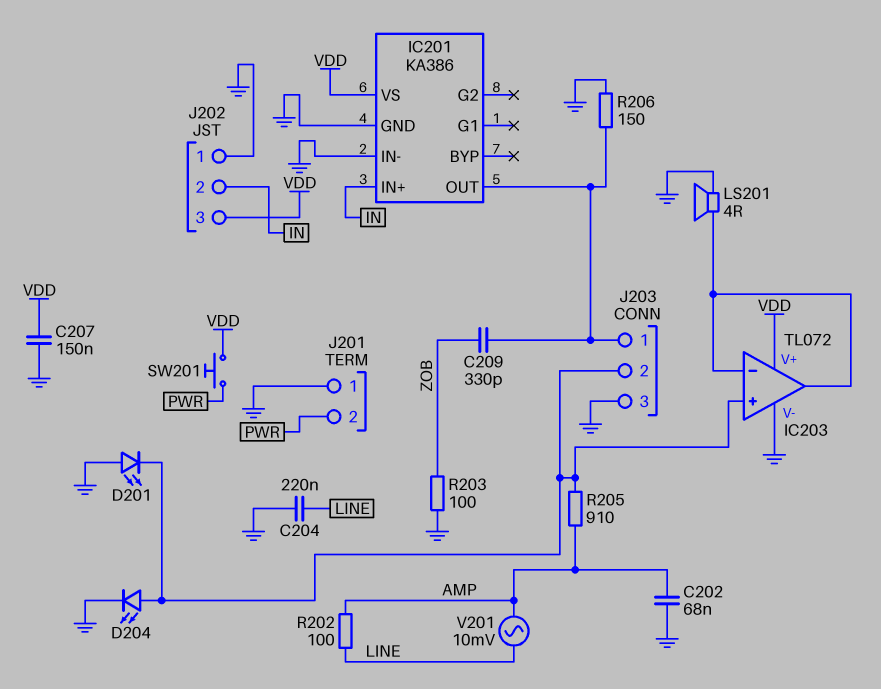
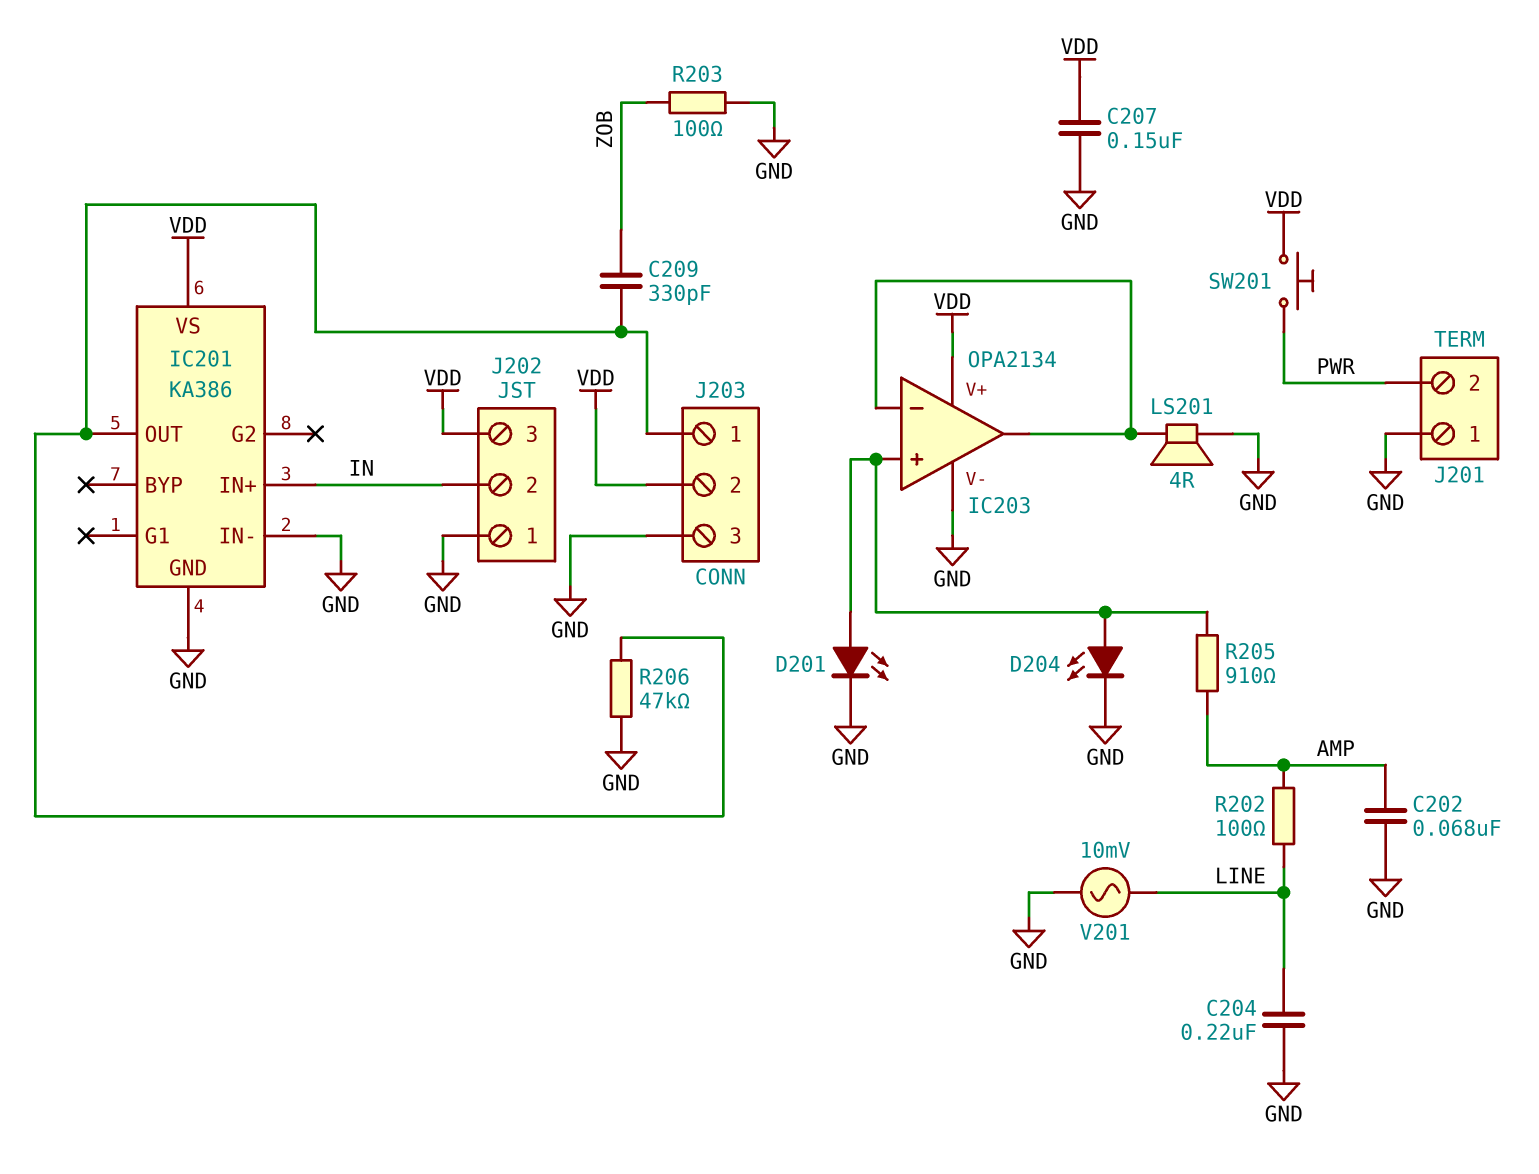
D201: LED (A GND, K IC203/in+) -> LED (A IC203/in+, K GND)
IC203: TL072 -> OPA2134
J203 pin 2: IC203/in+ -> VDD
R206: 150 (GND, IC201/OUT) -> 47k (GND, IC201/OUT)
V201: AC 10mV (AMP, LINE) -> AC 10mV (GND, LINE)

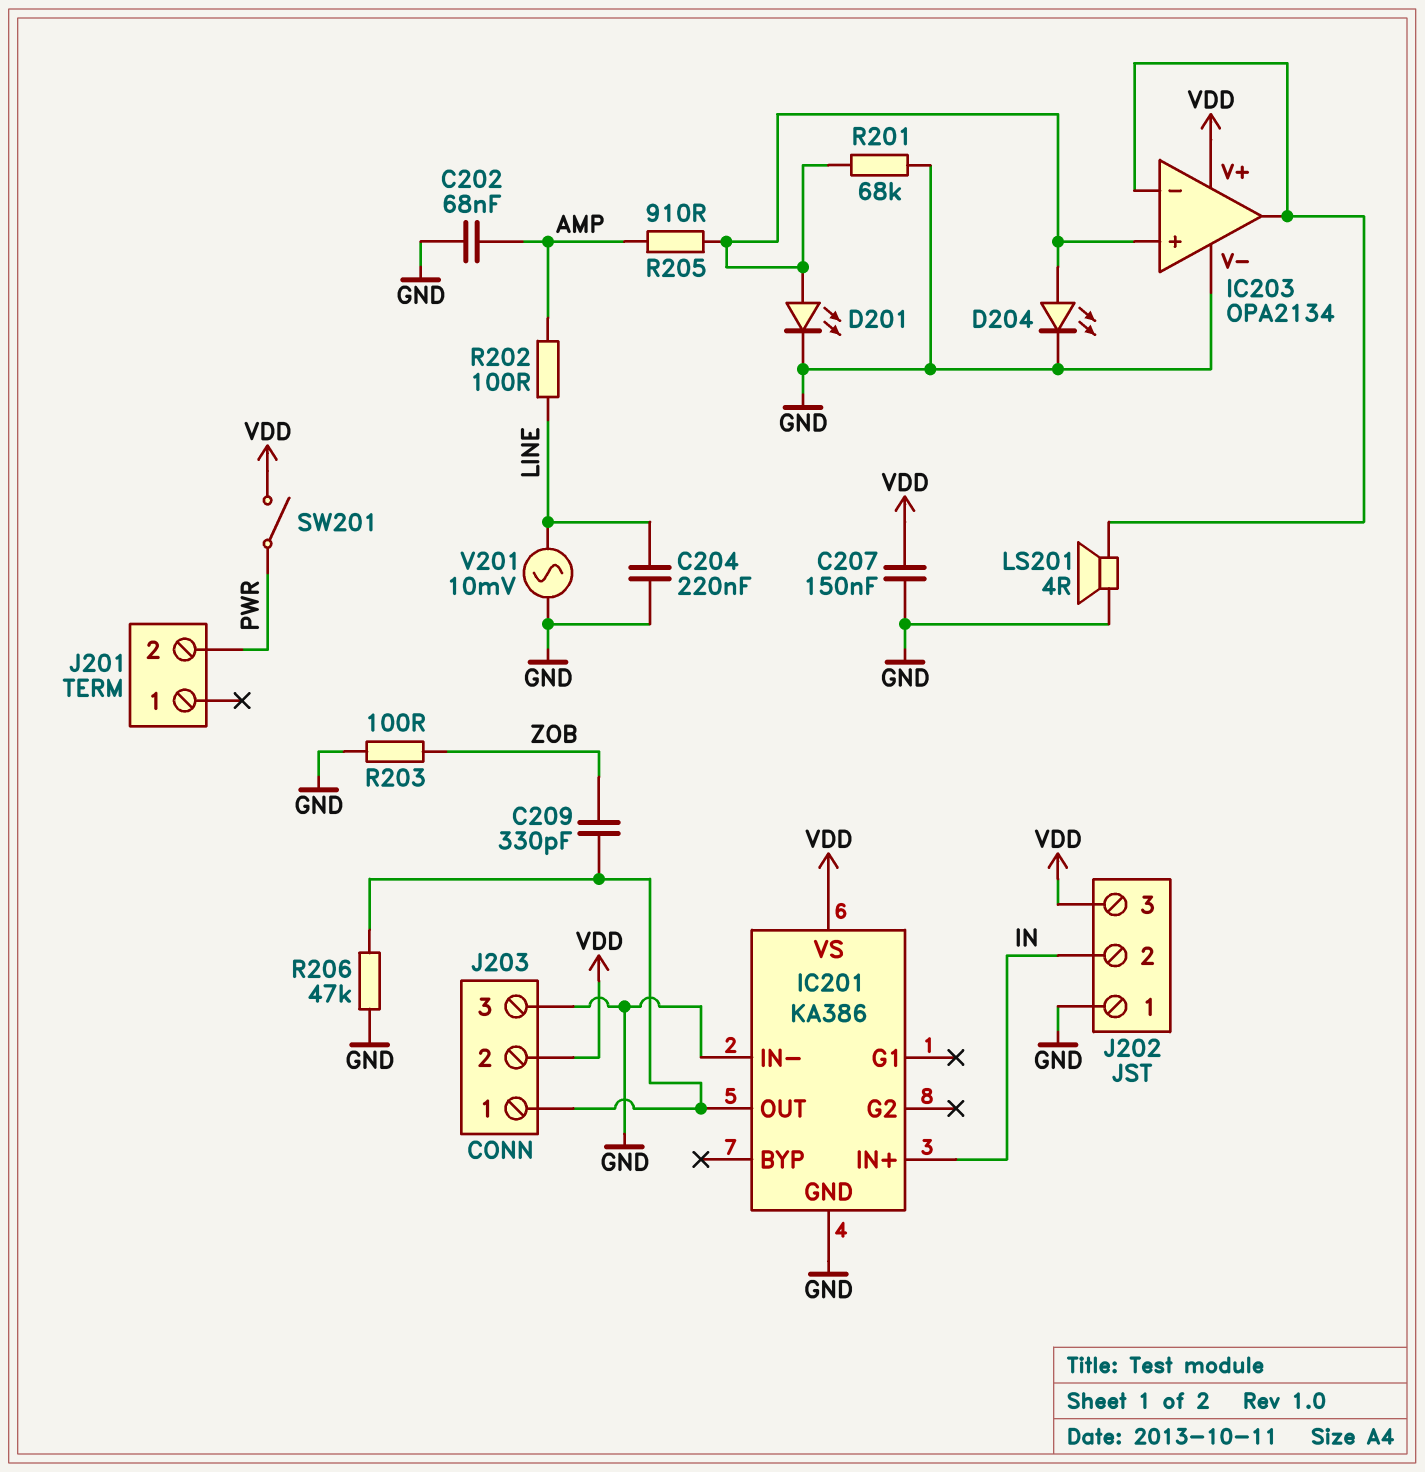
J201 pin 1: GND -> none
R201: none -> 68k (GND, IC203/in+)
SW201: button (PWR, VDD) -> switch (PWR, VDD)

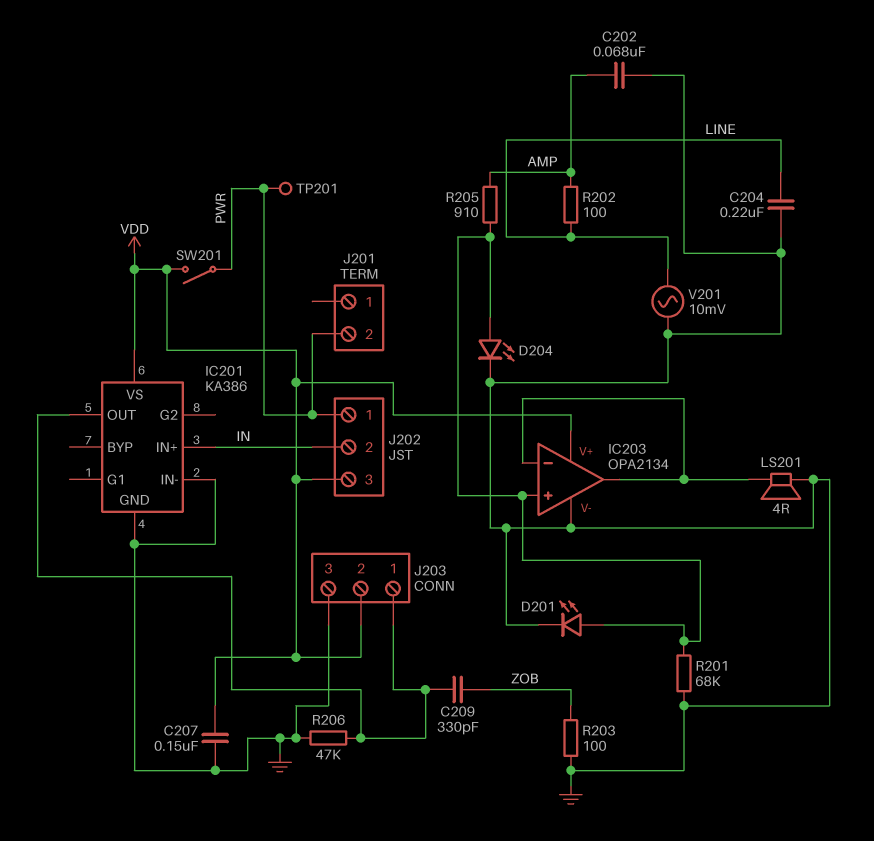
J202 pin 1: GND -> PWR
TP201: none -> test point (PWR)

